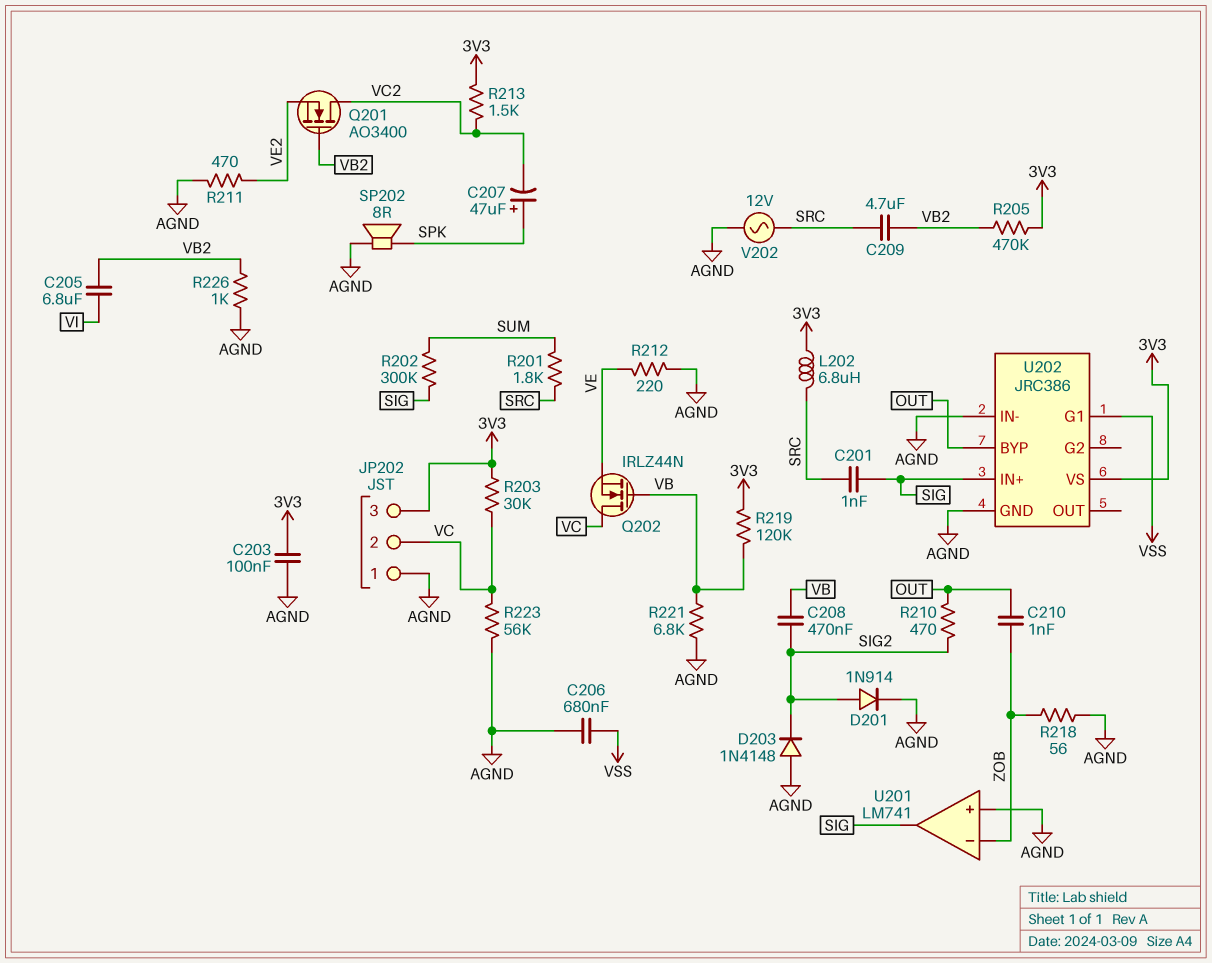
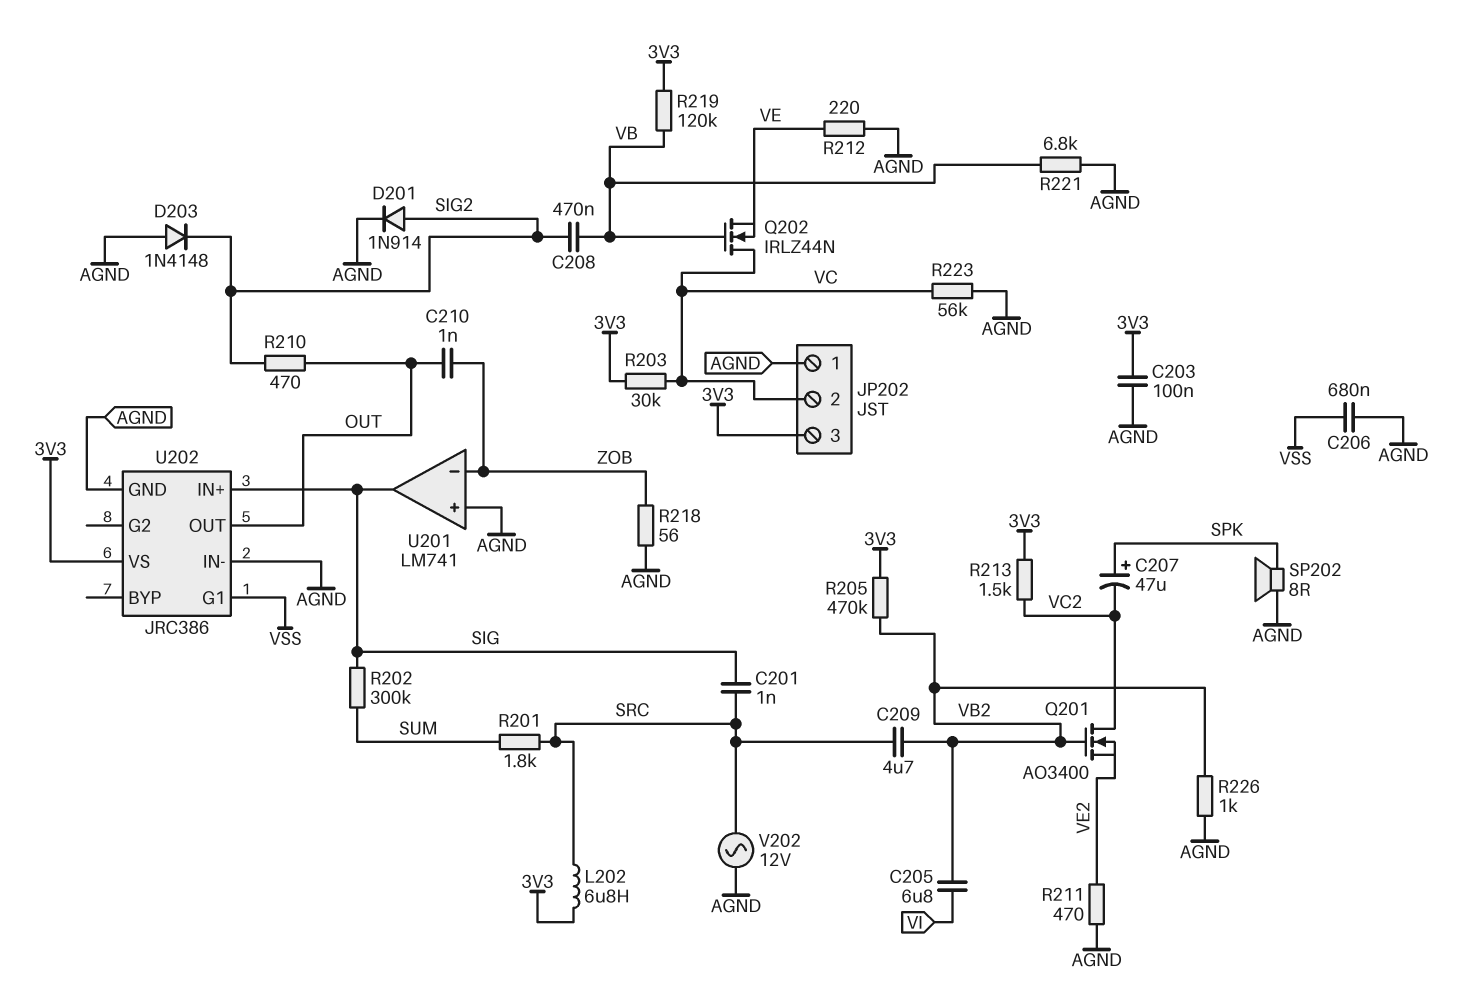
U202 pin BYP: OUT -> none
U202 pin OUT: none -> OUT

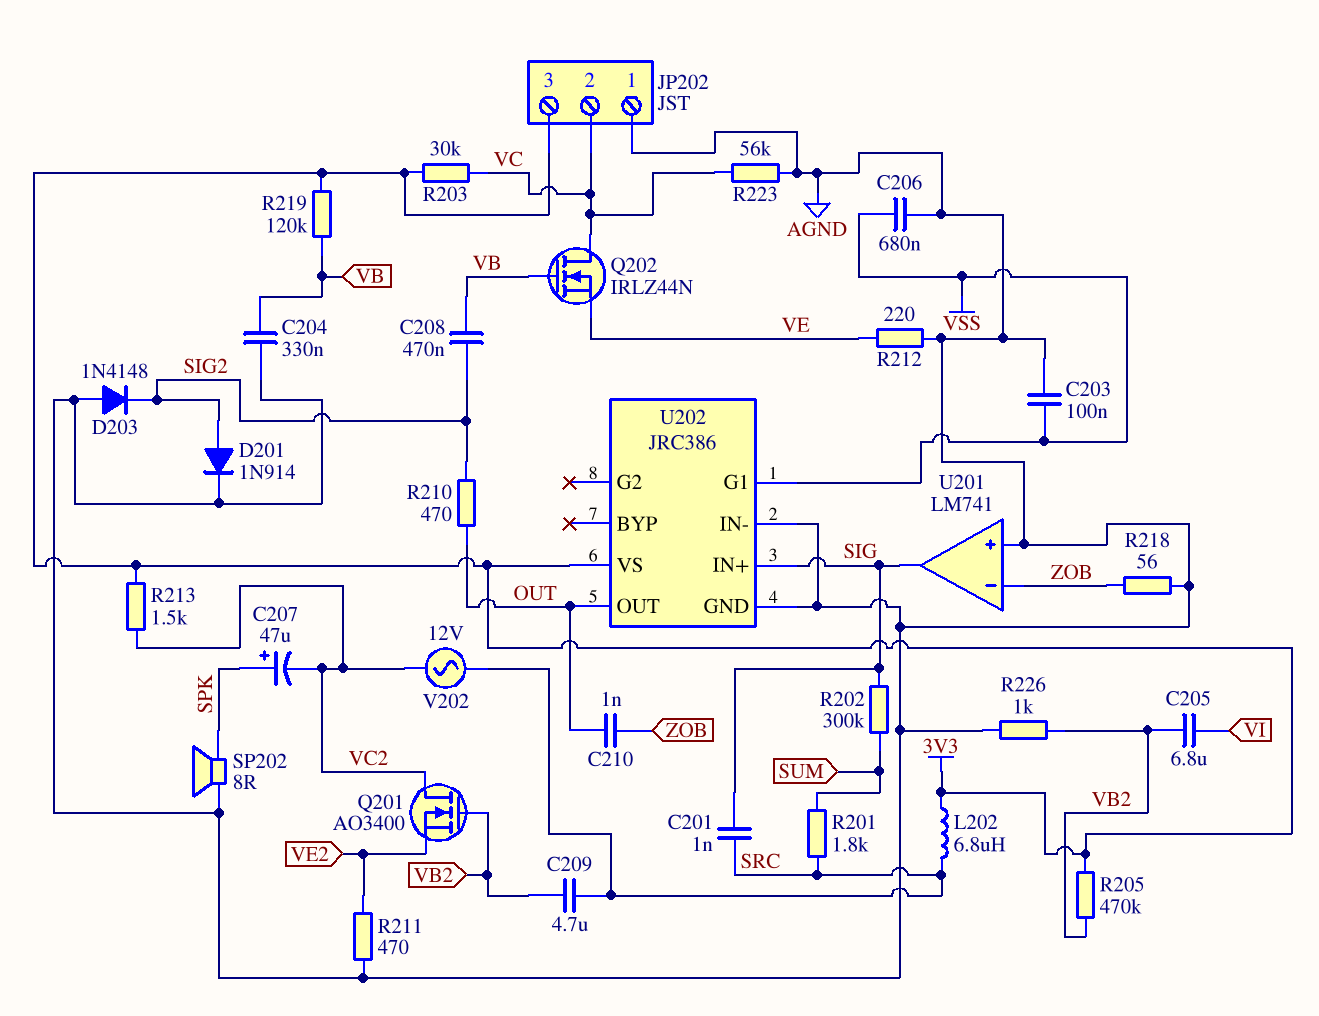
C203: 100nF (3V3, AGND) -> 100nF (AGND, VSS)
C204: none -> 330nF (AGND, VB)
R221: 6.8k (AGND, VB) -> none
V202: AC 12V (AGND, SRC) -> AC 12V (SRC, VC2)

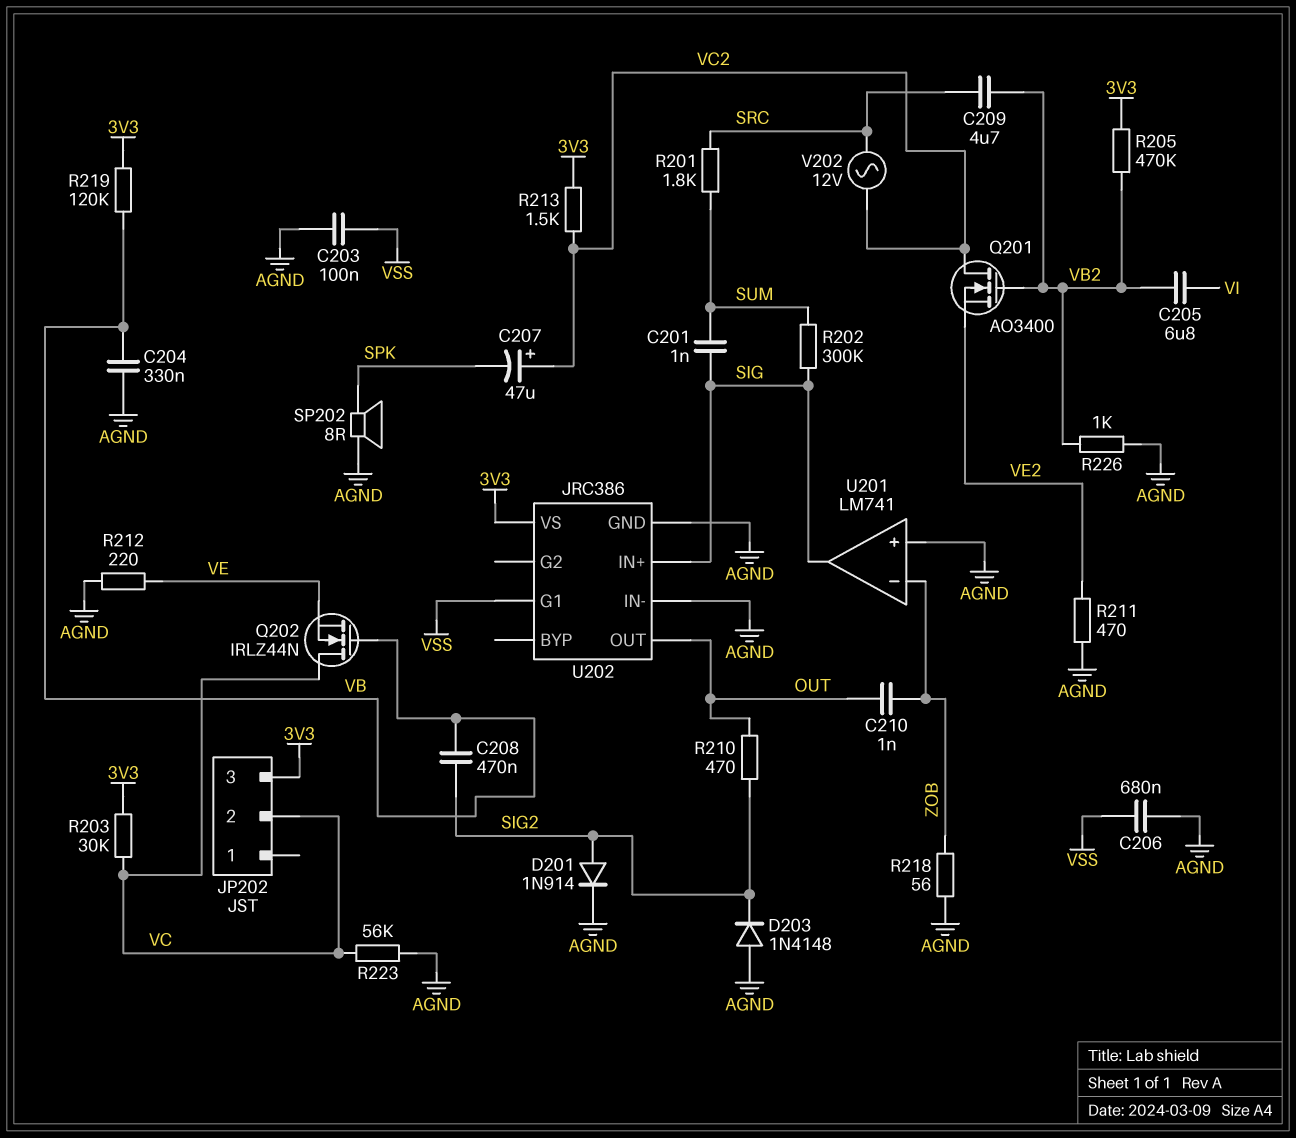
C201: 1nF (SIG, SRC) -> 1nF (SIG, SUM)
C207: 47uF (plus SPK, minus VC2) -> 47uF (plus VC2, minus SPK)
JP202 pin 1: AGND -> none
L202: 6.8uH (3V3, SRC) -> none

